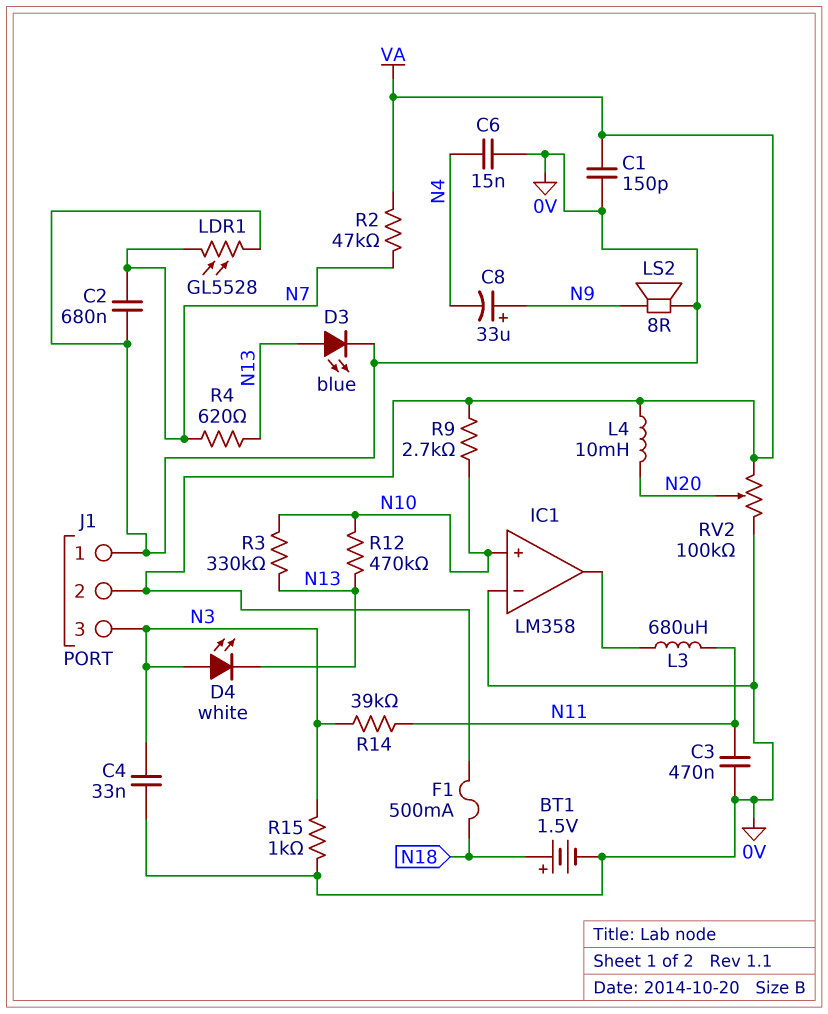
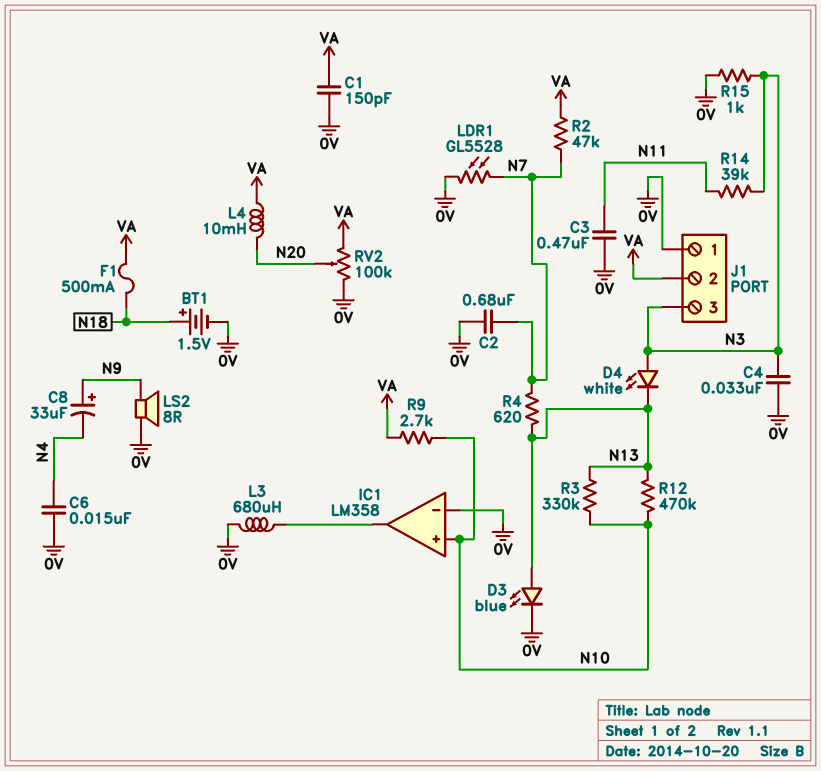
L3: 680uH (IC1/out, N11) -> 680uH (0V, IC1/out)

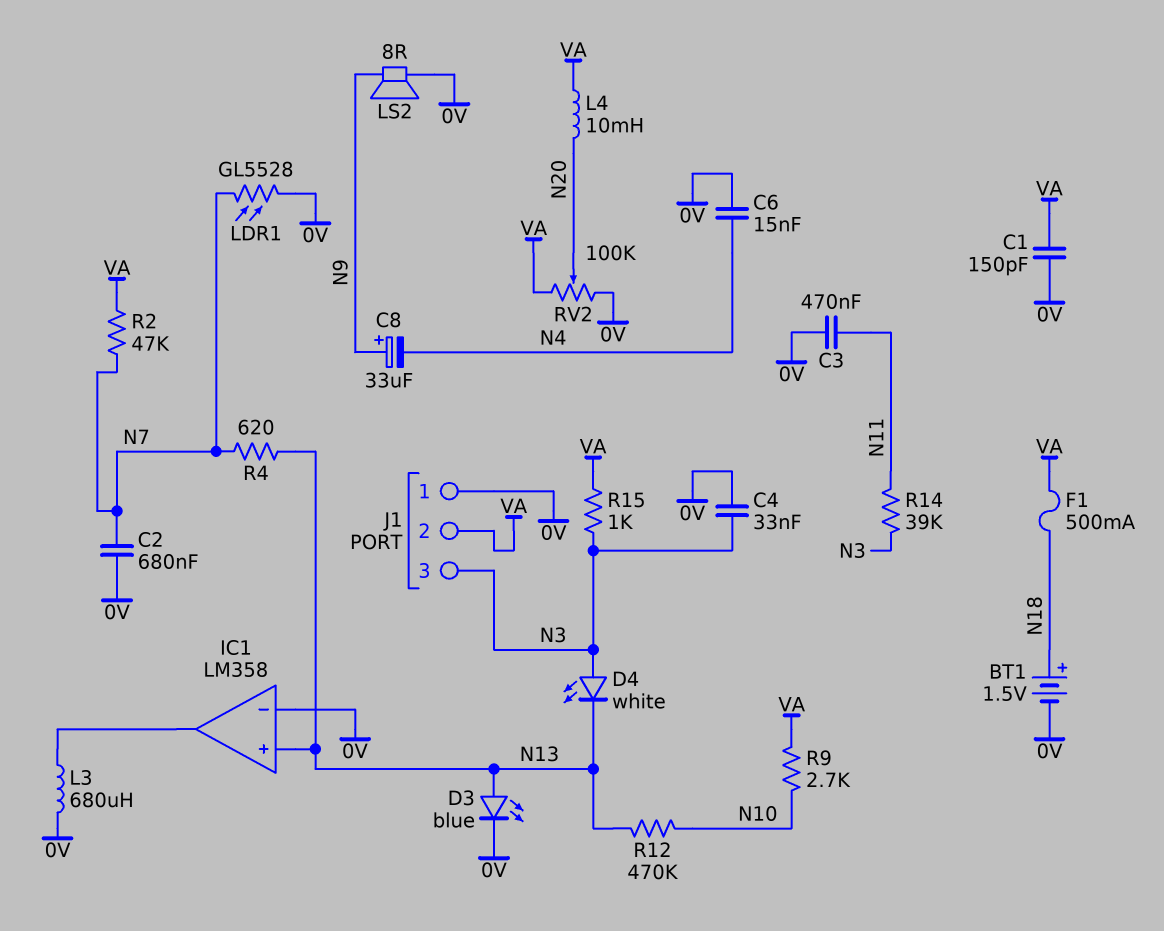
IC1 pin in+: N10 -> N13
R3: 330k (N10, N13) -> none
R15: 1k (0V, N3) -> 1k (N3, VA)

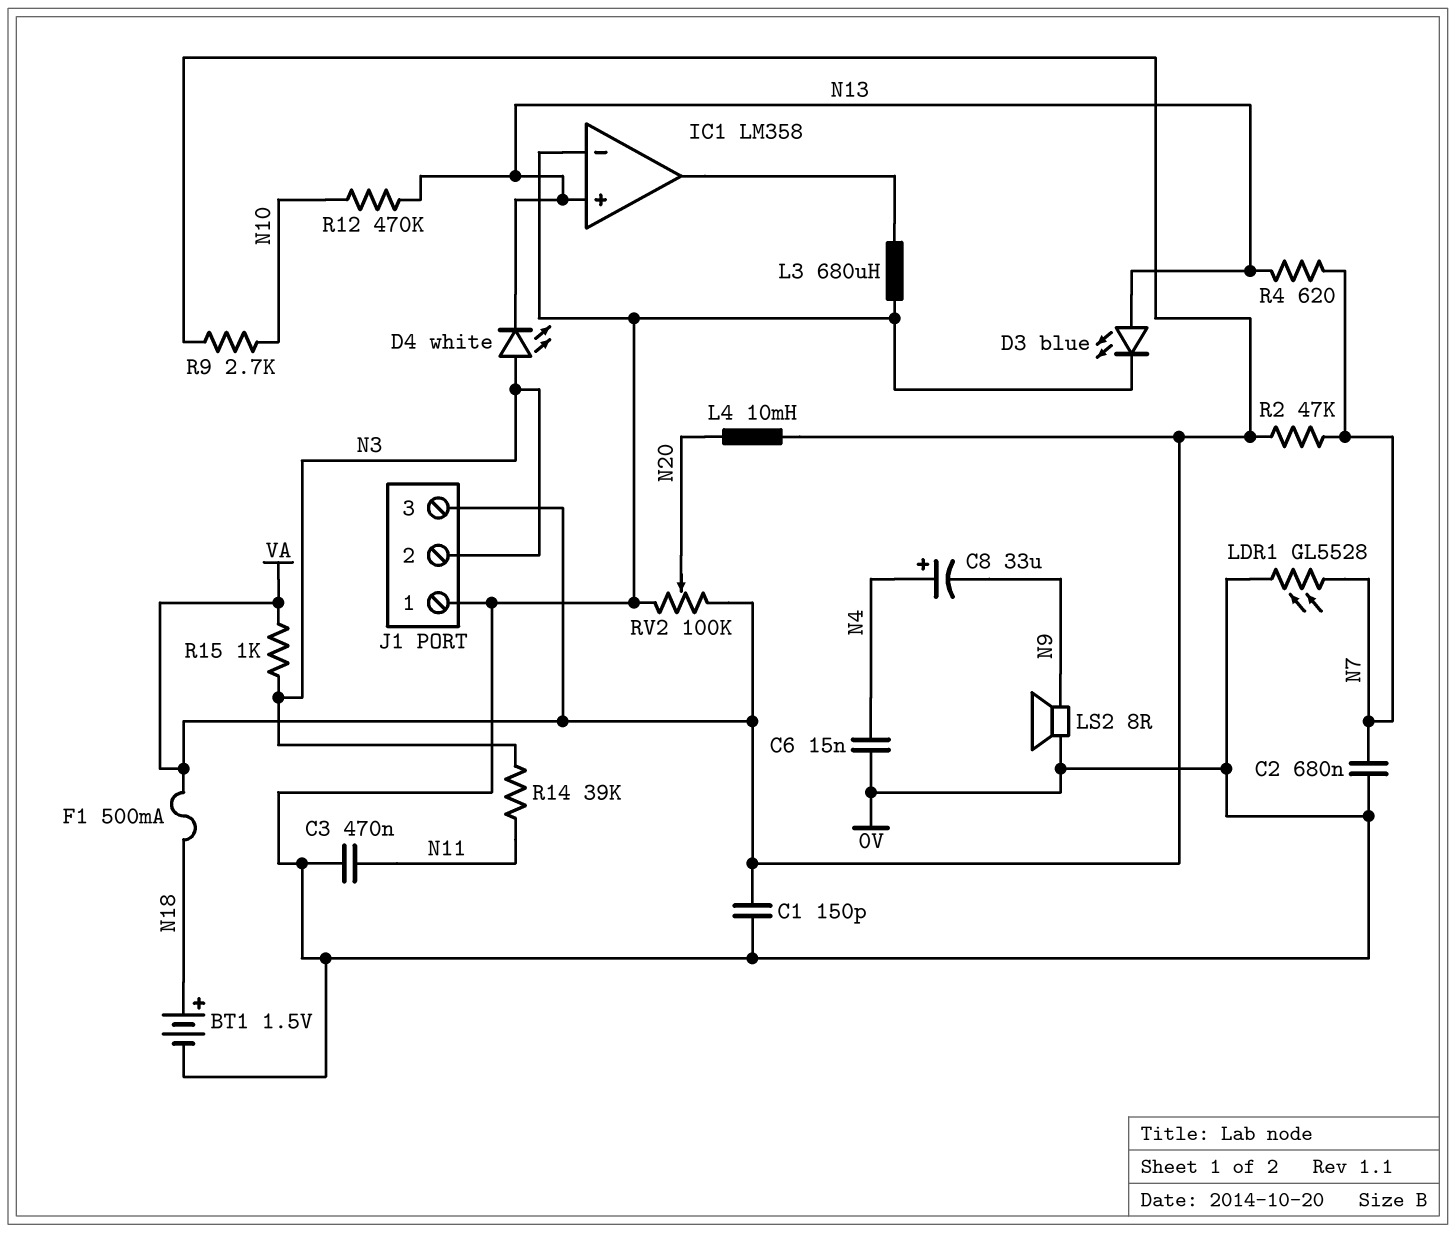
C4: 33nF (0V, N3) -> none
C8: 33uF (plus N9, minus N4) -> 33uF (plus N4, minus N9)
J1 pin 2: VA -> N3
J1 pin 3: N3 -> VA

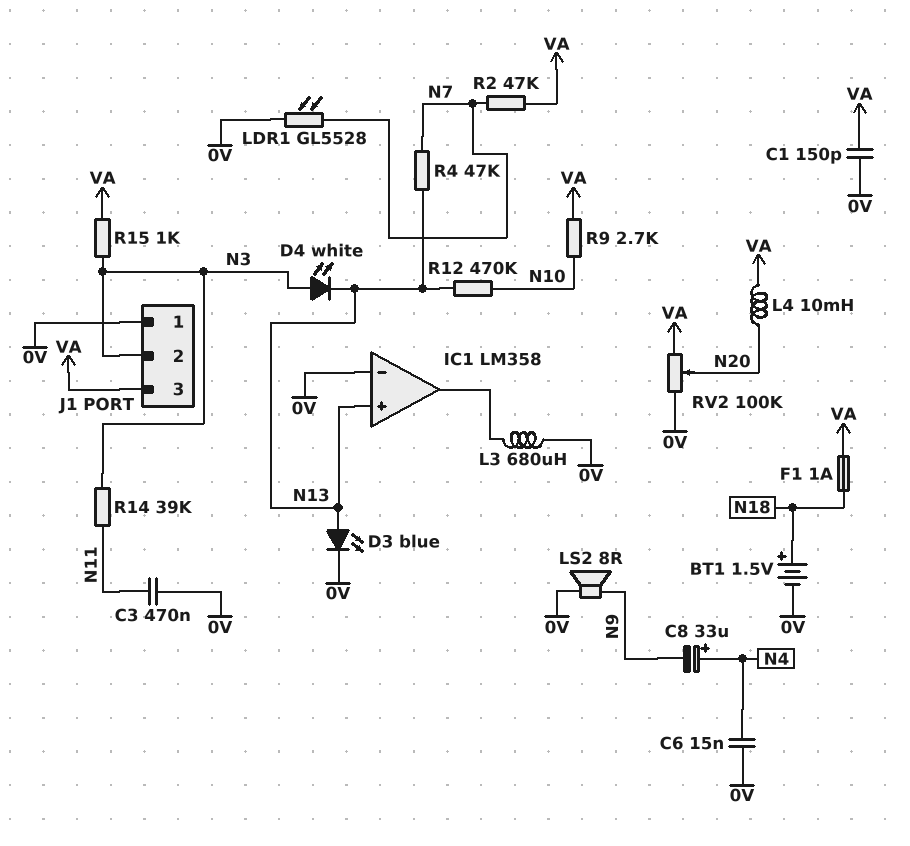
C2: 680nF (0V, N7) -> none
F1: 500mA (N18, VA) -> 1A (N18, VA)
R4: 620 (N7, N13) -> 47k (N7, N13)

